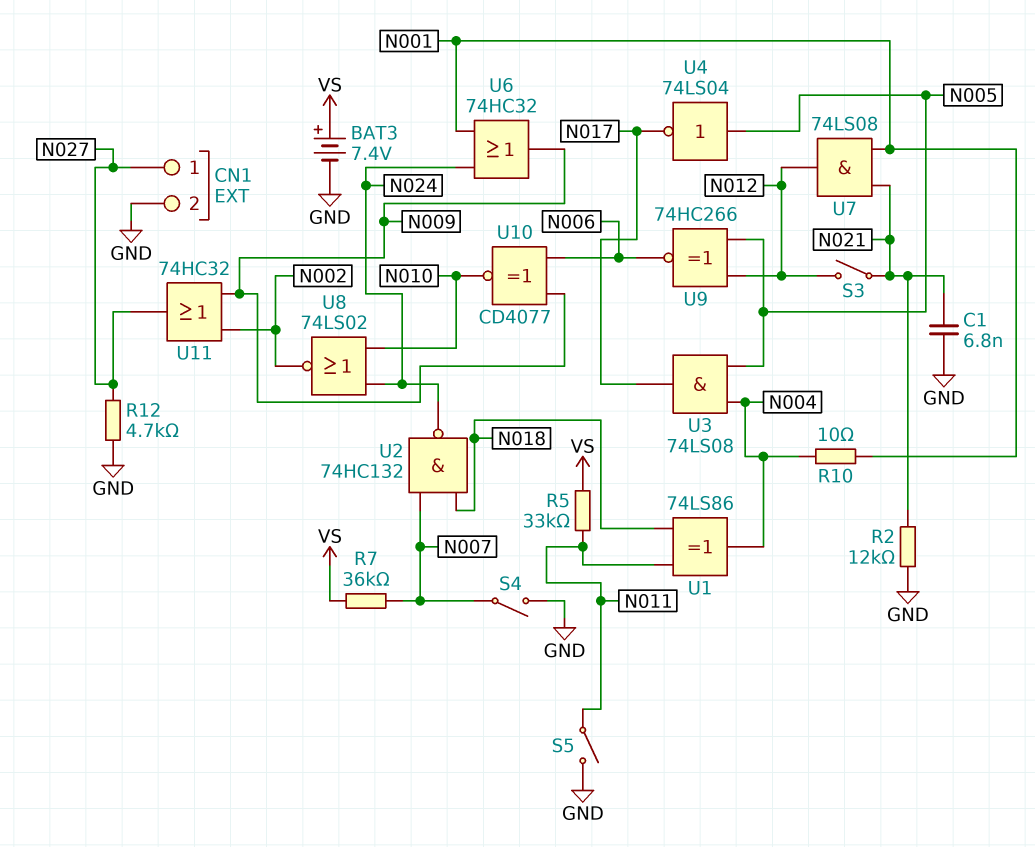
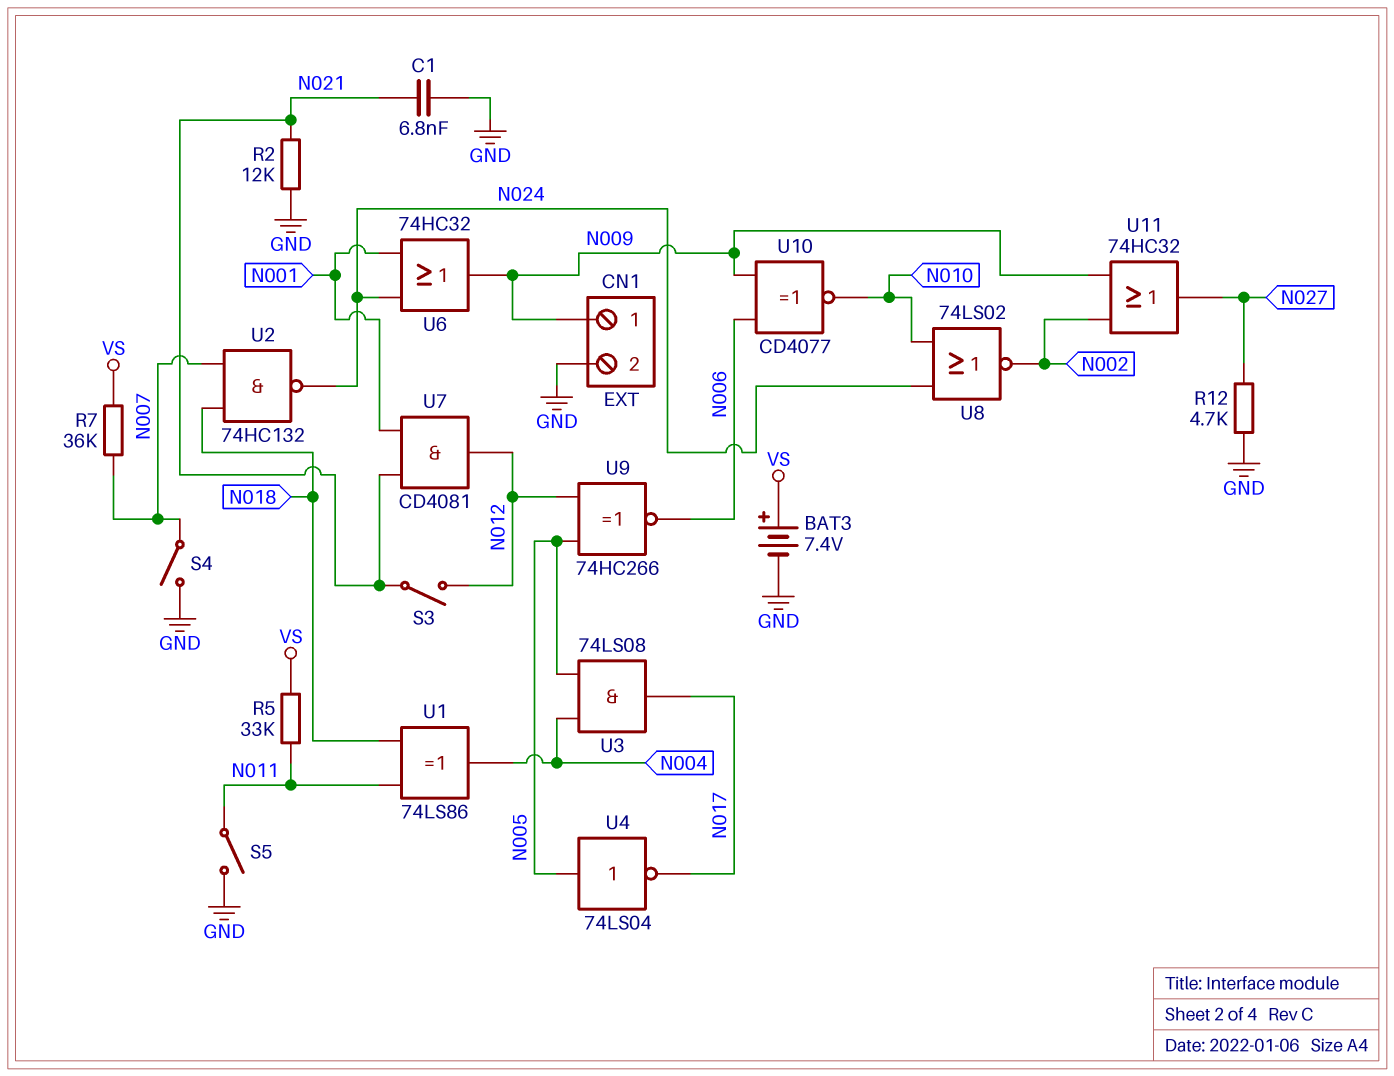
CN1 pin 1: N027 -> N009
R10: 10 (N001, N004) -> none
U7: AND 74LS08 (in N001, in N021, out N012) -> AND CD4081 (in N001, in N021, out N012)

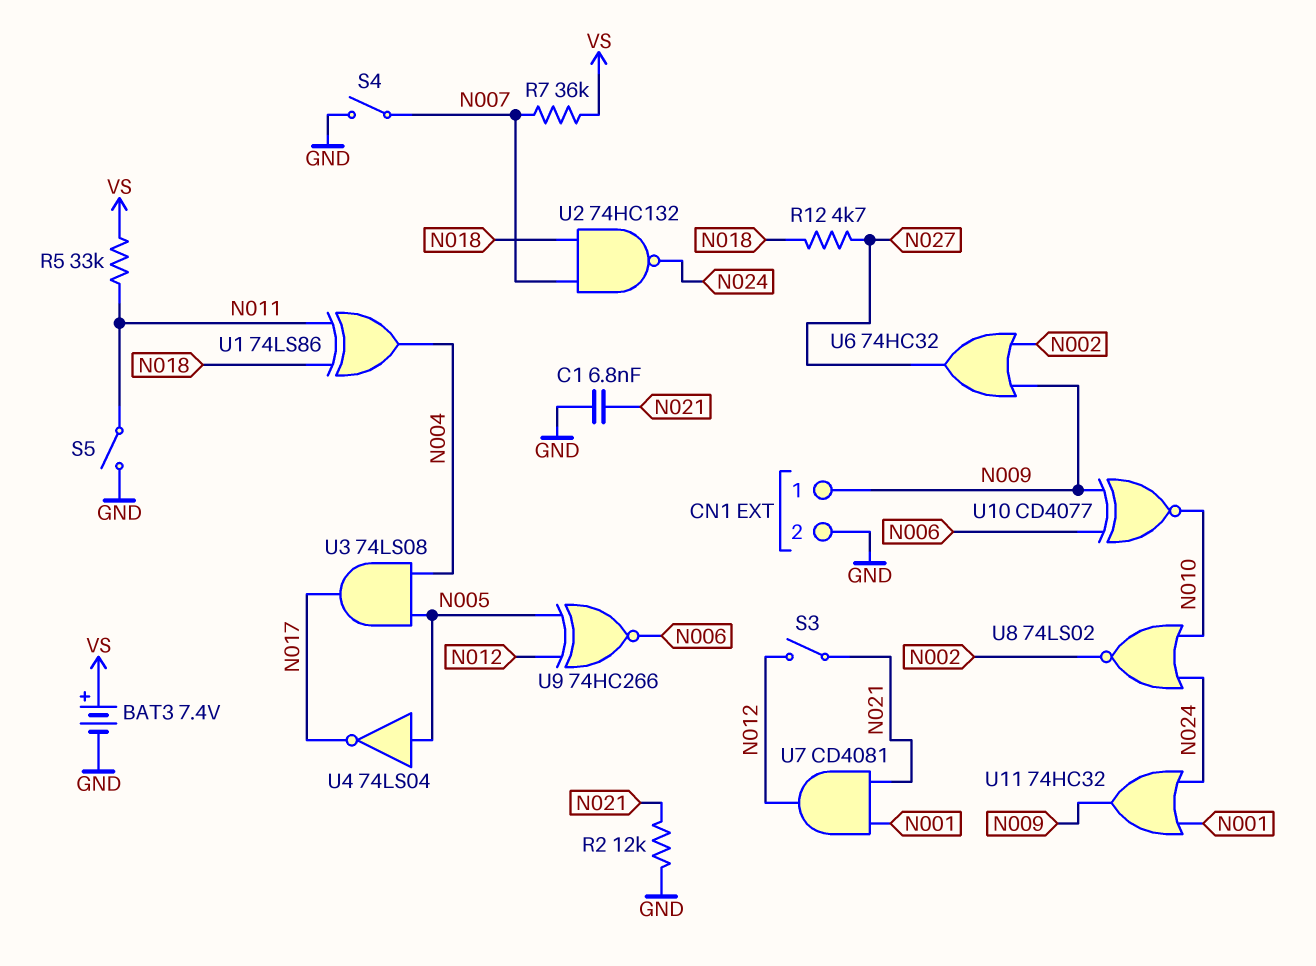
R12: 4.7k (GND, N027) -> 4.7k (N018, N027)
U6: OR 74HC32 (in N001, in N024, out N009) -> OR 74HC32 (in N002, in N009, out N027)
U11: OR 74HC32 (in N002, in N009, out N027) -> OR 74HC32 (in N001, in N024, out N009)

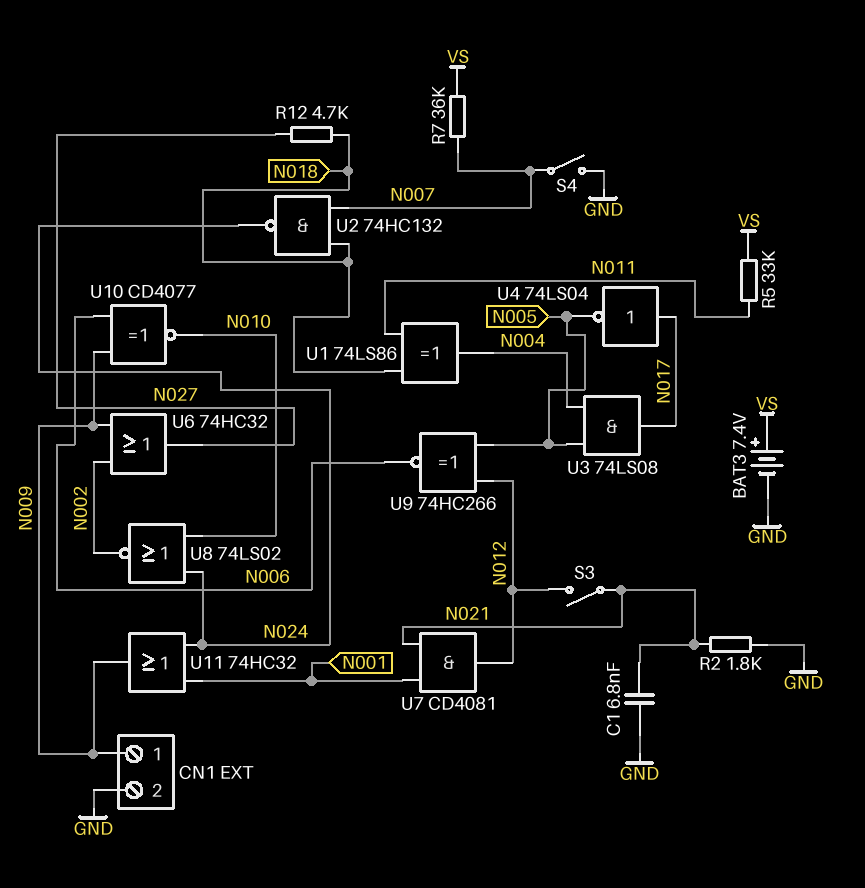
R2: 12k (GND, N021) -> 1.8k (GND, N021)
S5: switch (GND, N011) -> none
U4: NOT 74LS04 (in N005, out N017) -> NOT 74LS04 (in N017, out N005)

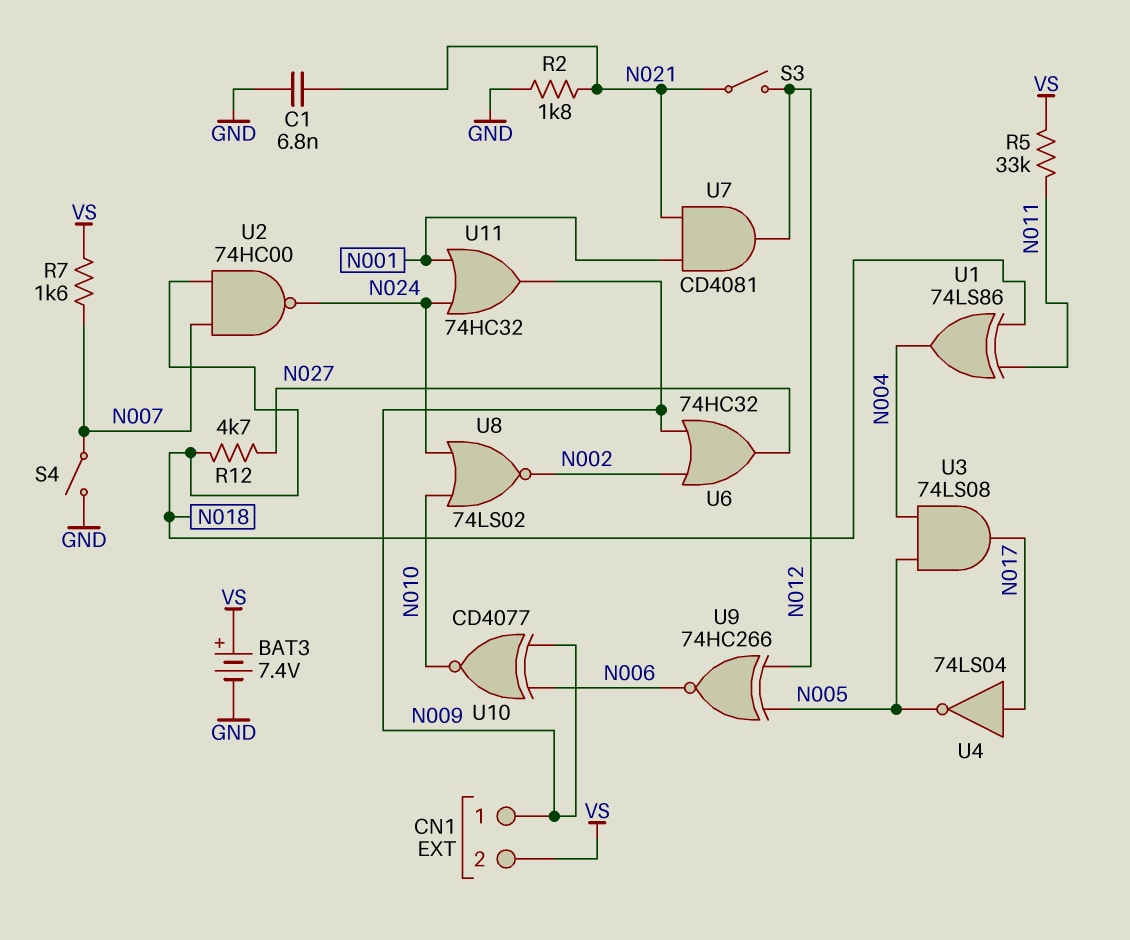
CN1 pin 2: GND -> VS
R7: 36k (N007, VS) -> 1.6k (N007, VS)
U2: NAND 74HC132 (in N007, in N018, out N024) -> NAND 74HC00 (in N007, in N018, out N024)

